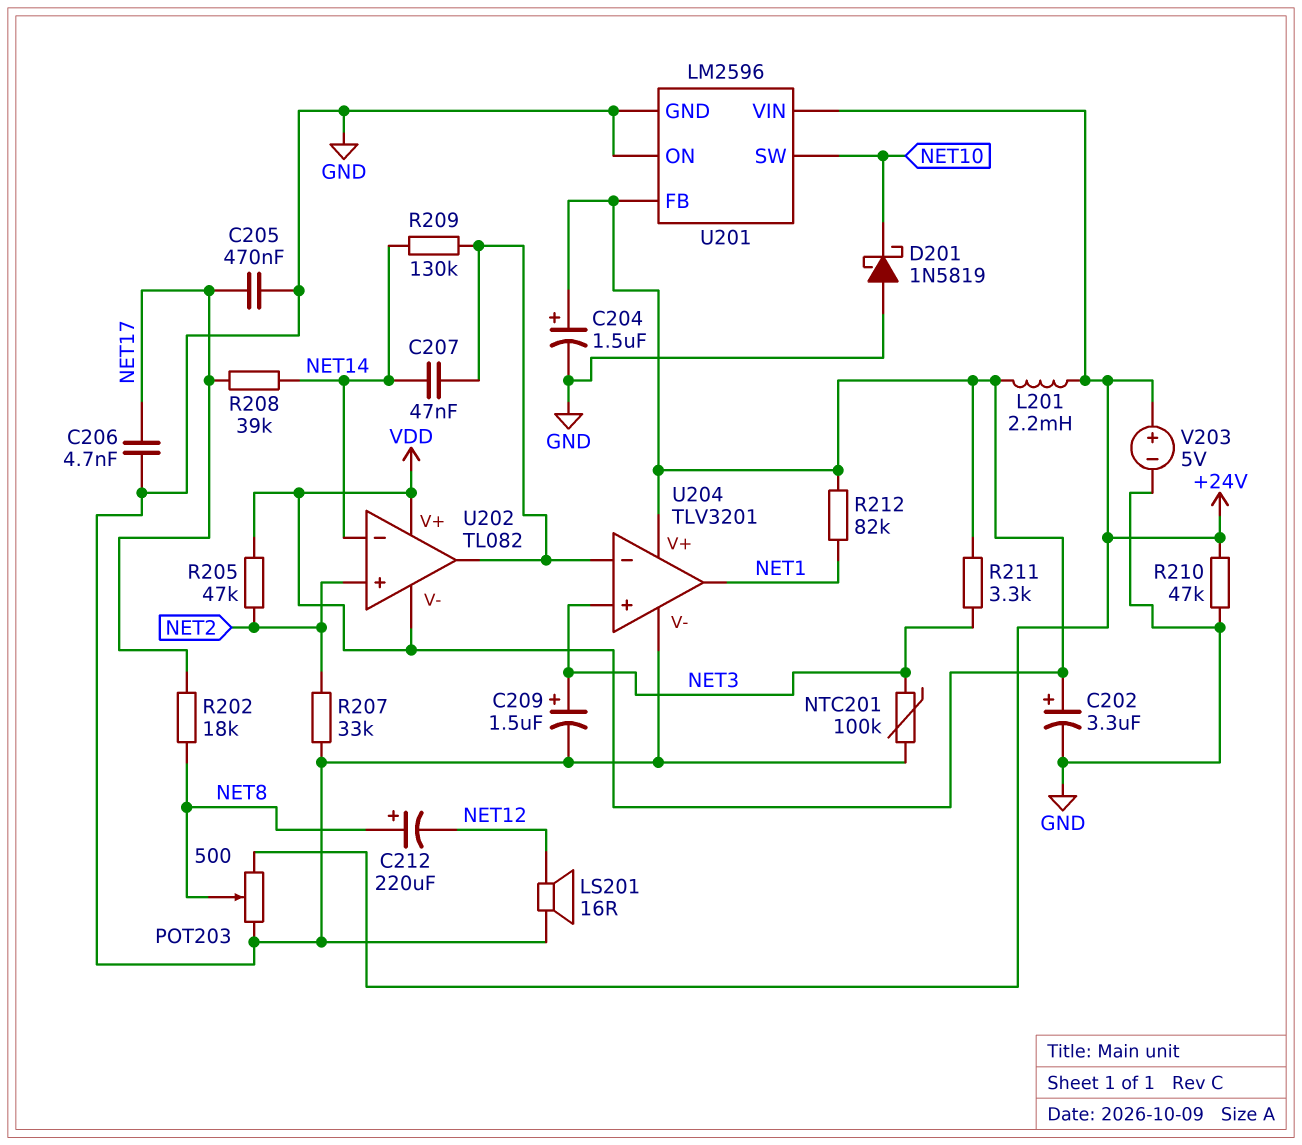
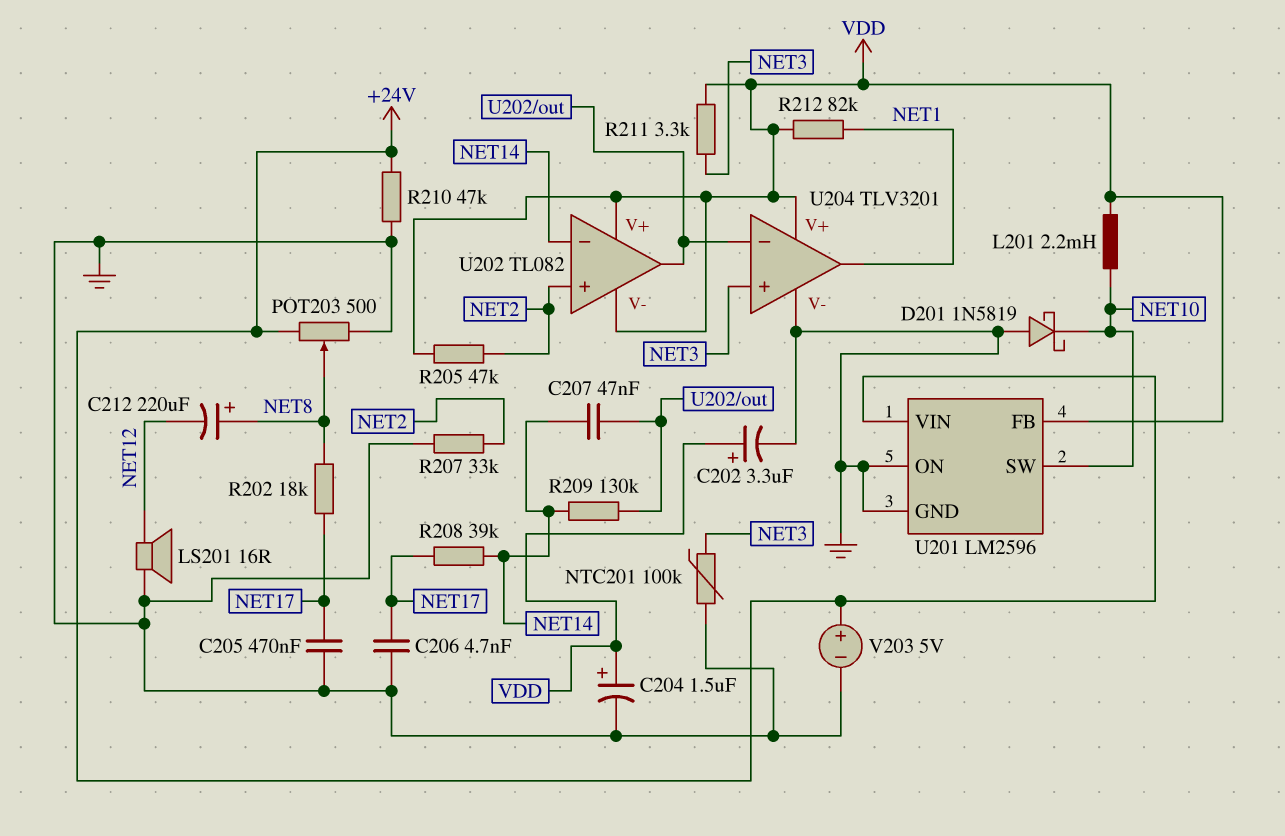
C209: 1.5uF (plus NET3, minus GND) -> none
L201: 2.2mH (+24V, VDD) -> 2.2mH (NET10, VDD)

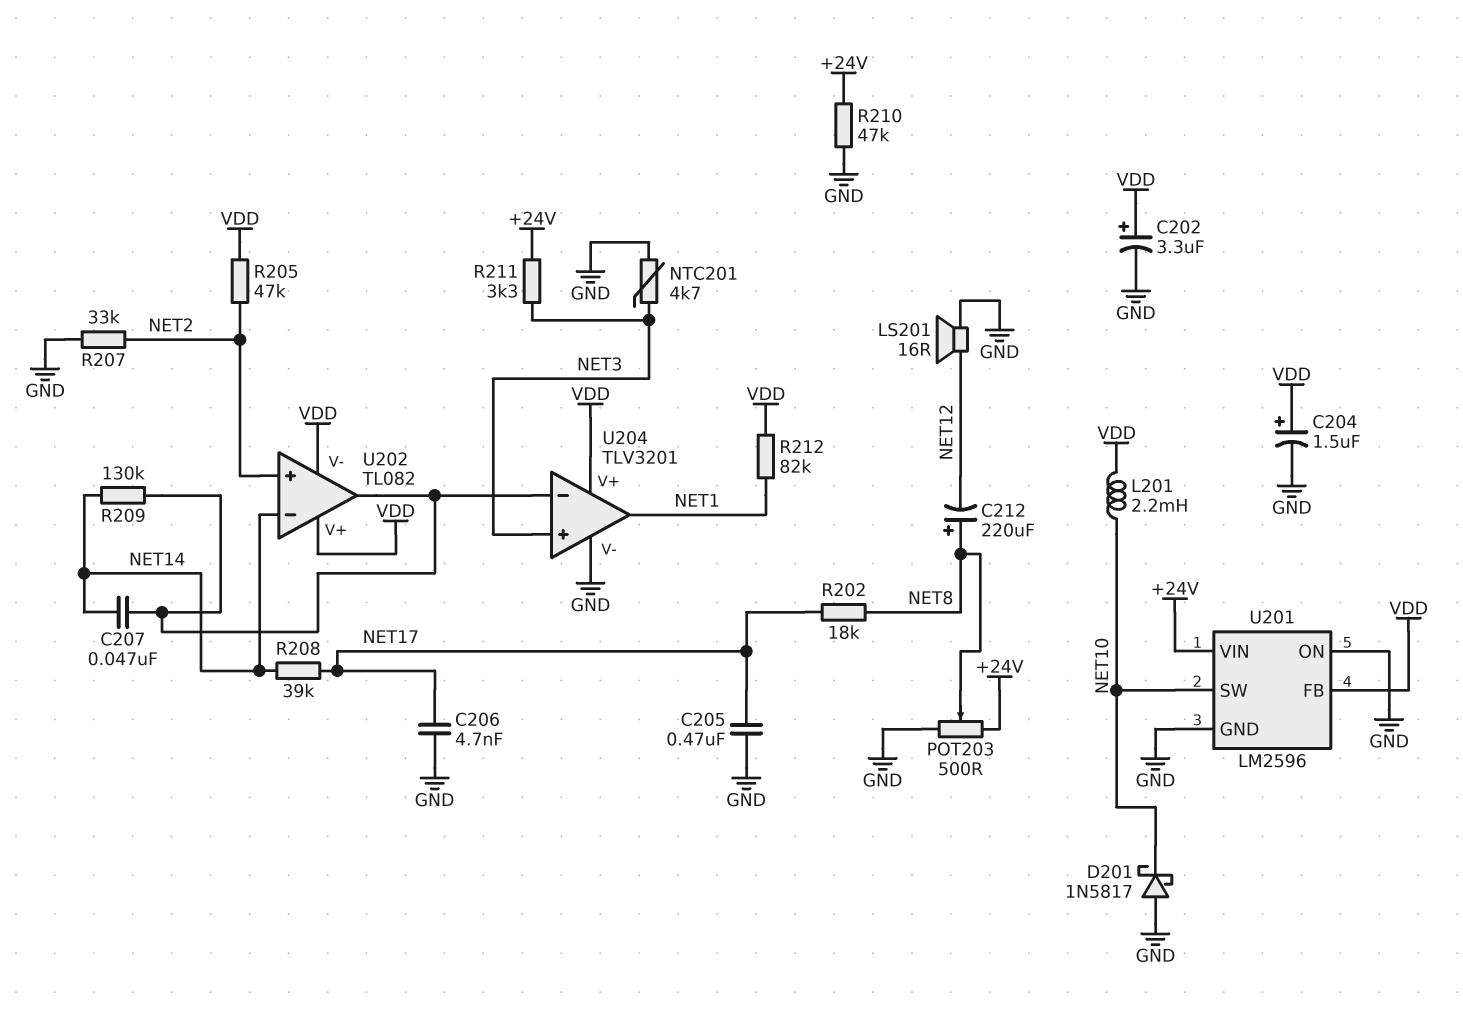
D201: schottky 1N5819 (A GND, K NET10) -> schottky 1N5817 (A GND, K NET10)
NTC201: 100k (GND, NET3) -> 4.7k (GND, NET3)
R211: 3.3k (NET3, VDD) -> 3.3k (+24V, NET3)
V203: 5V (plus +24V, minus GND) -> none

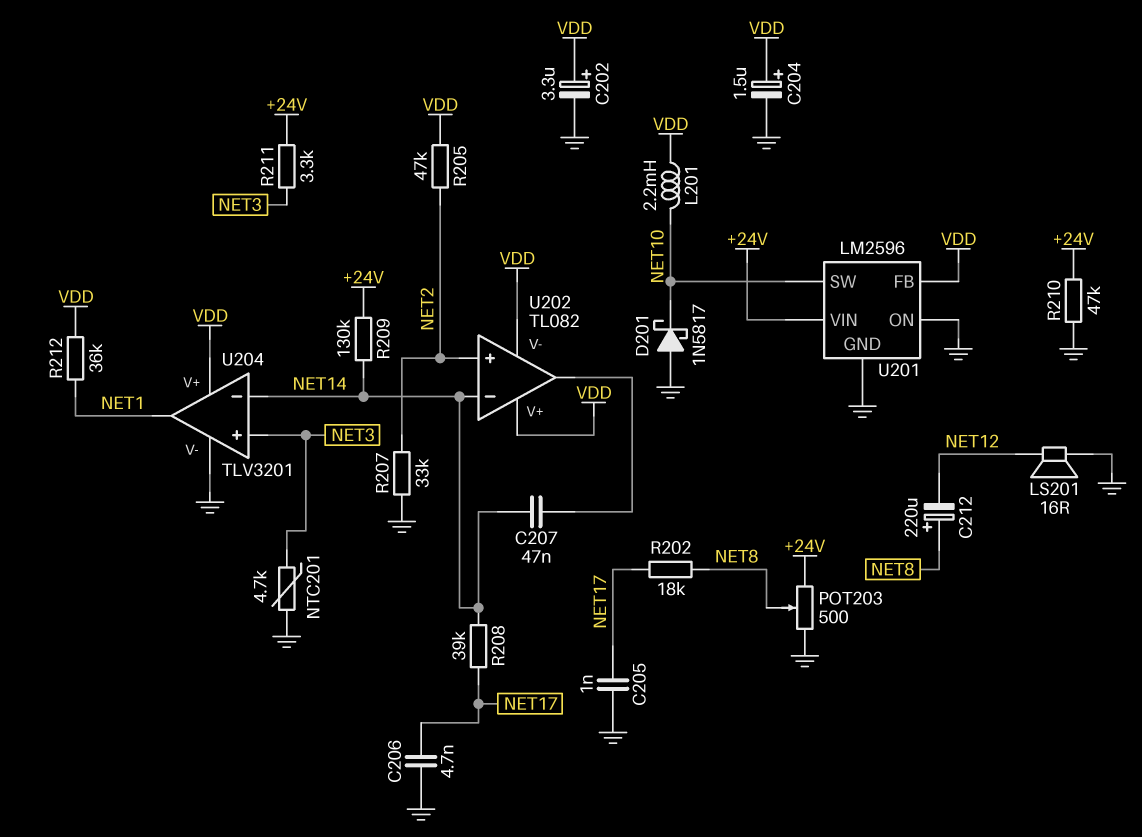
C205: 470nF (GND, NET17) -> 1nF (GND, NET17)
R209: 130k (NET14, U202/out) -> 130k (+24V, NET14)
R212: 82k (NET1, VDD) -> 36k (NET1, VDD)
U204 pin in-: U202/out -> NET14

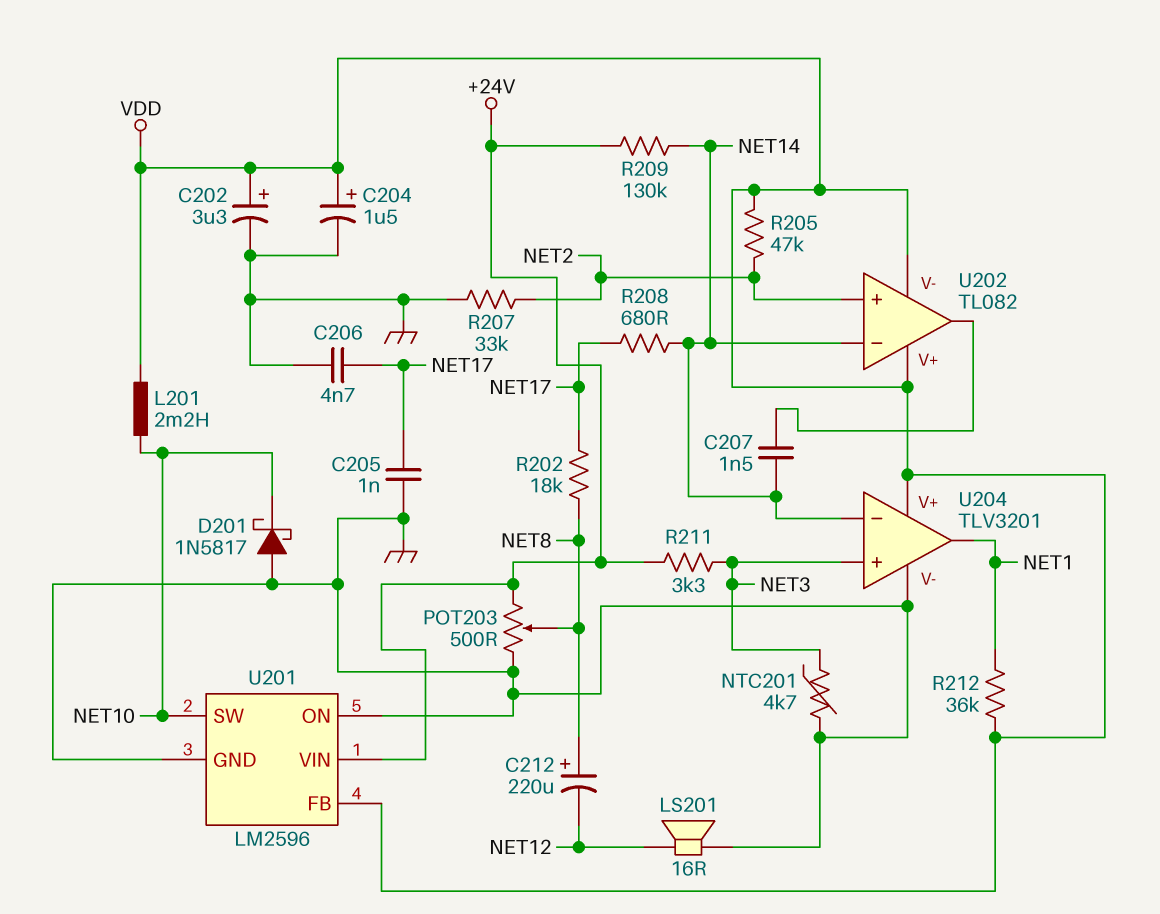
C207: 47nF (NET14, U202/out) -> 1.5nF (NET14, U202/out)
R208: 39k (NET14, NET17) -> 680 (NET14, NET17)
R210: 47k (+24V, GND) -> none

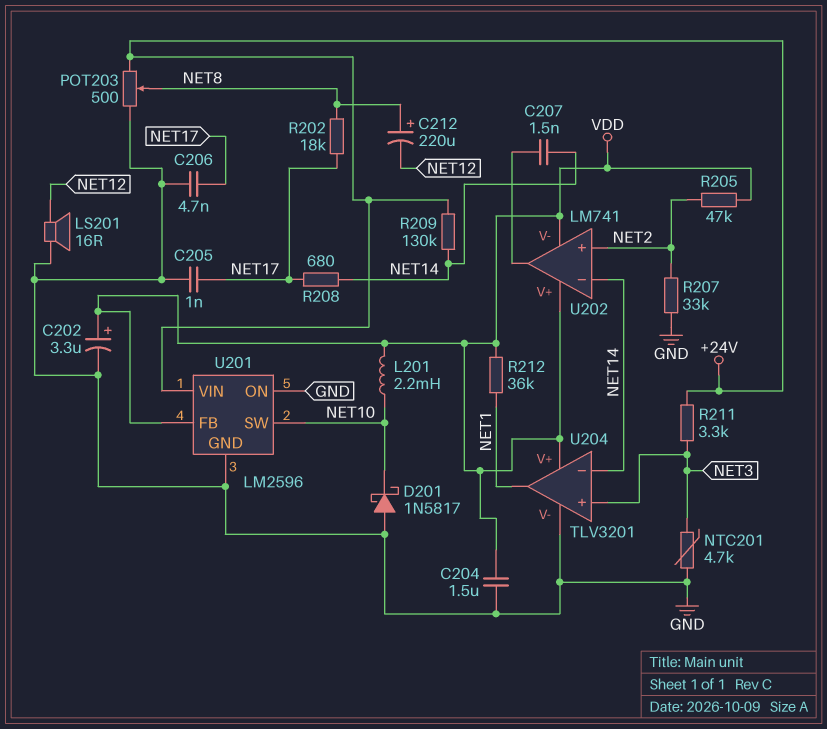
C204: 1.5uF (plus VDD, minus GND) -> 1.5uF (GND, VDD)
U202: TL082 -> LM741

